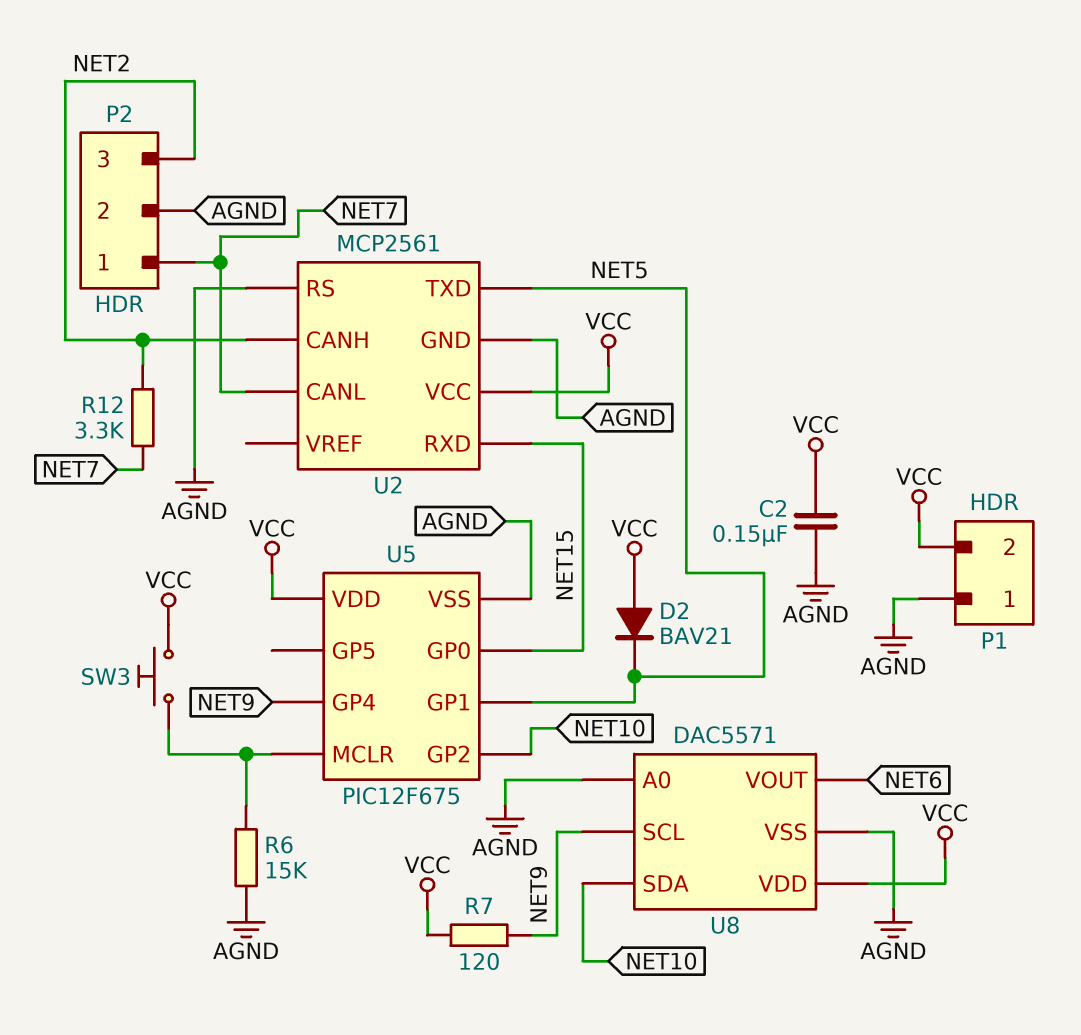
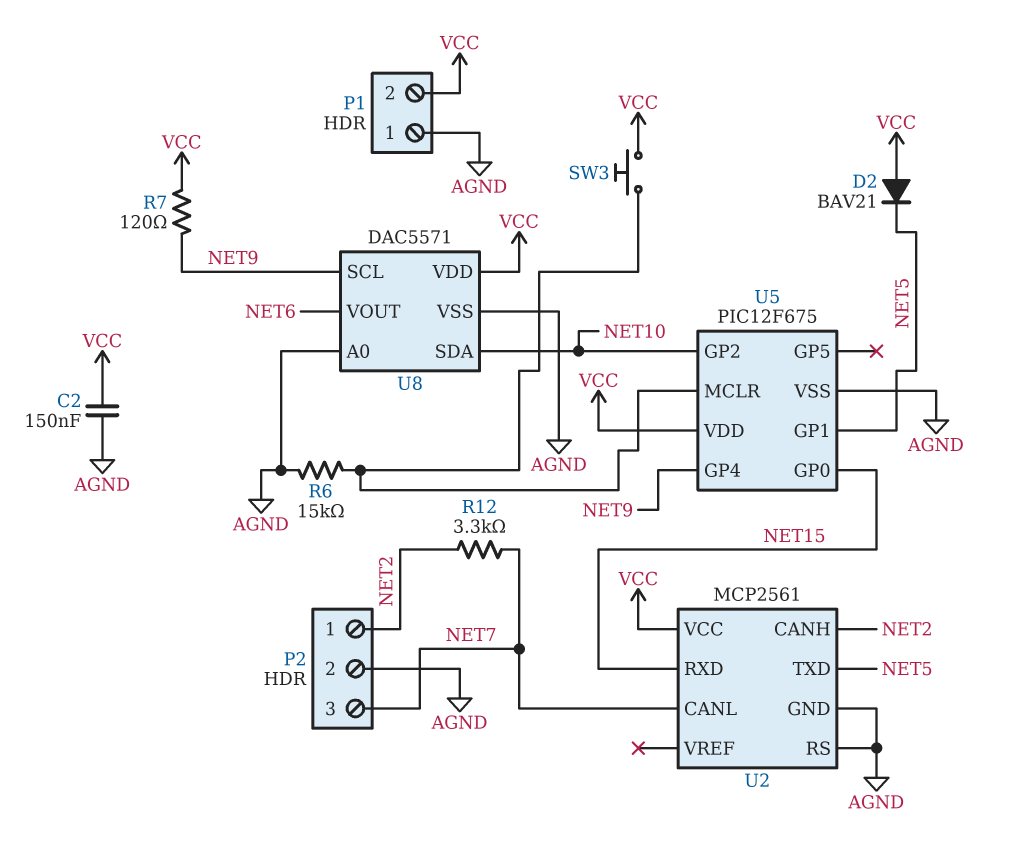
P2 pin 1: NET7 -> NET2
P2 pin 3: NET2 -> NET7

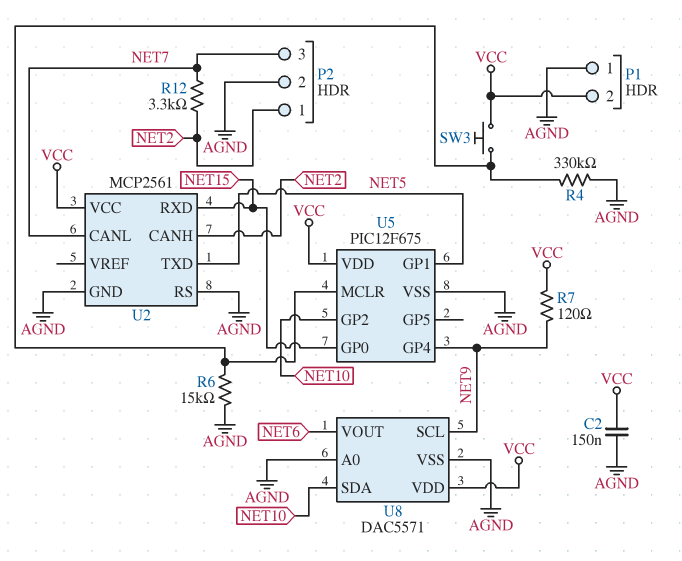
D2: diode BAV21 (A VCC, K NET5) -> none
R4: none -> 330k (AGND, U5/MCLR)

